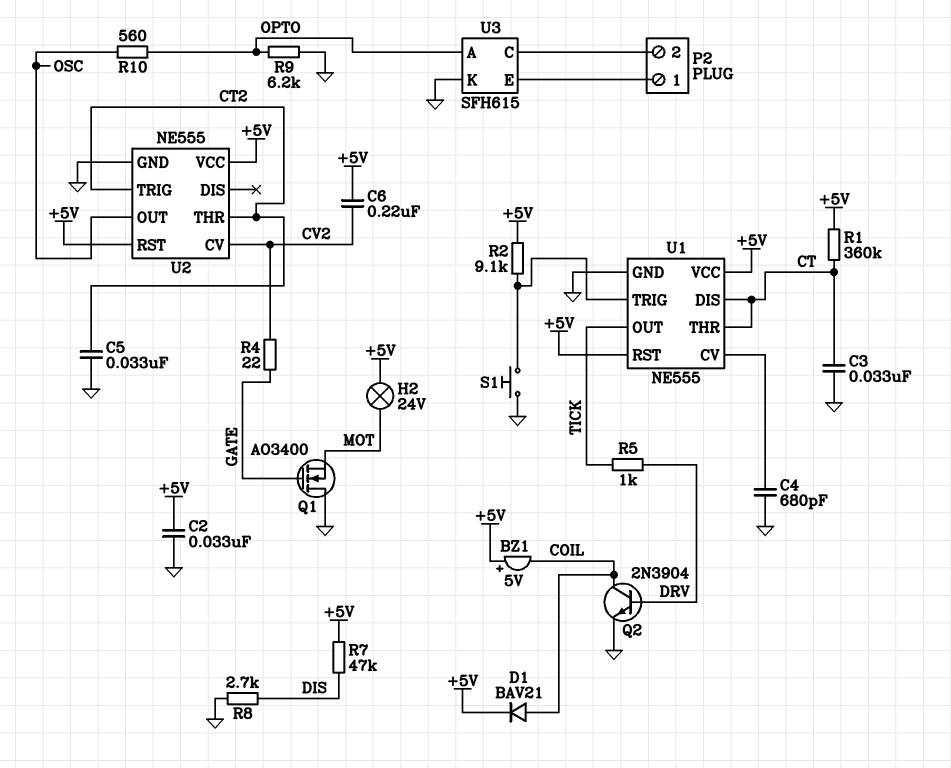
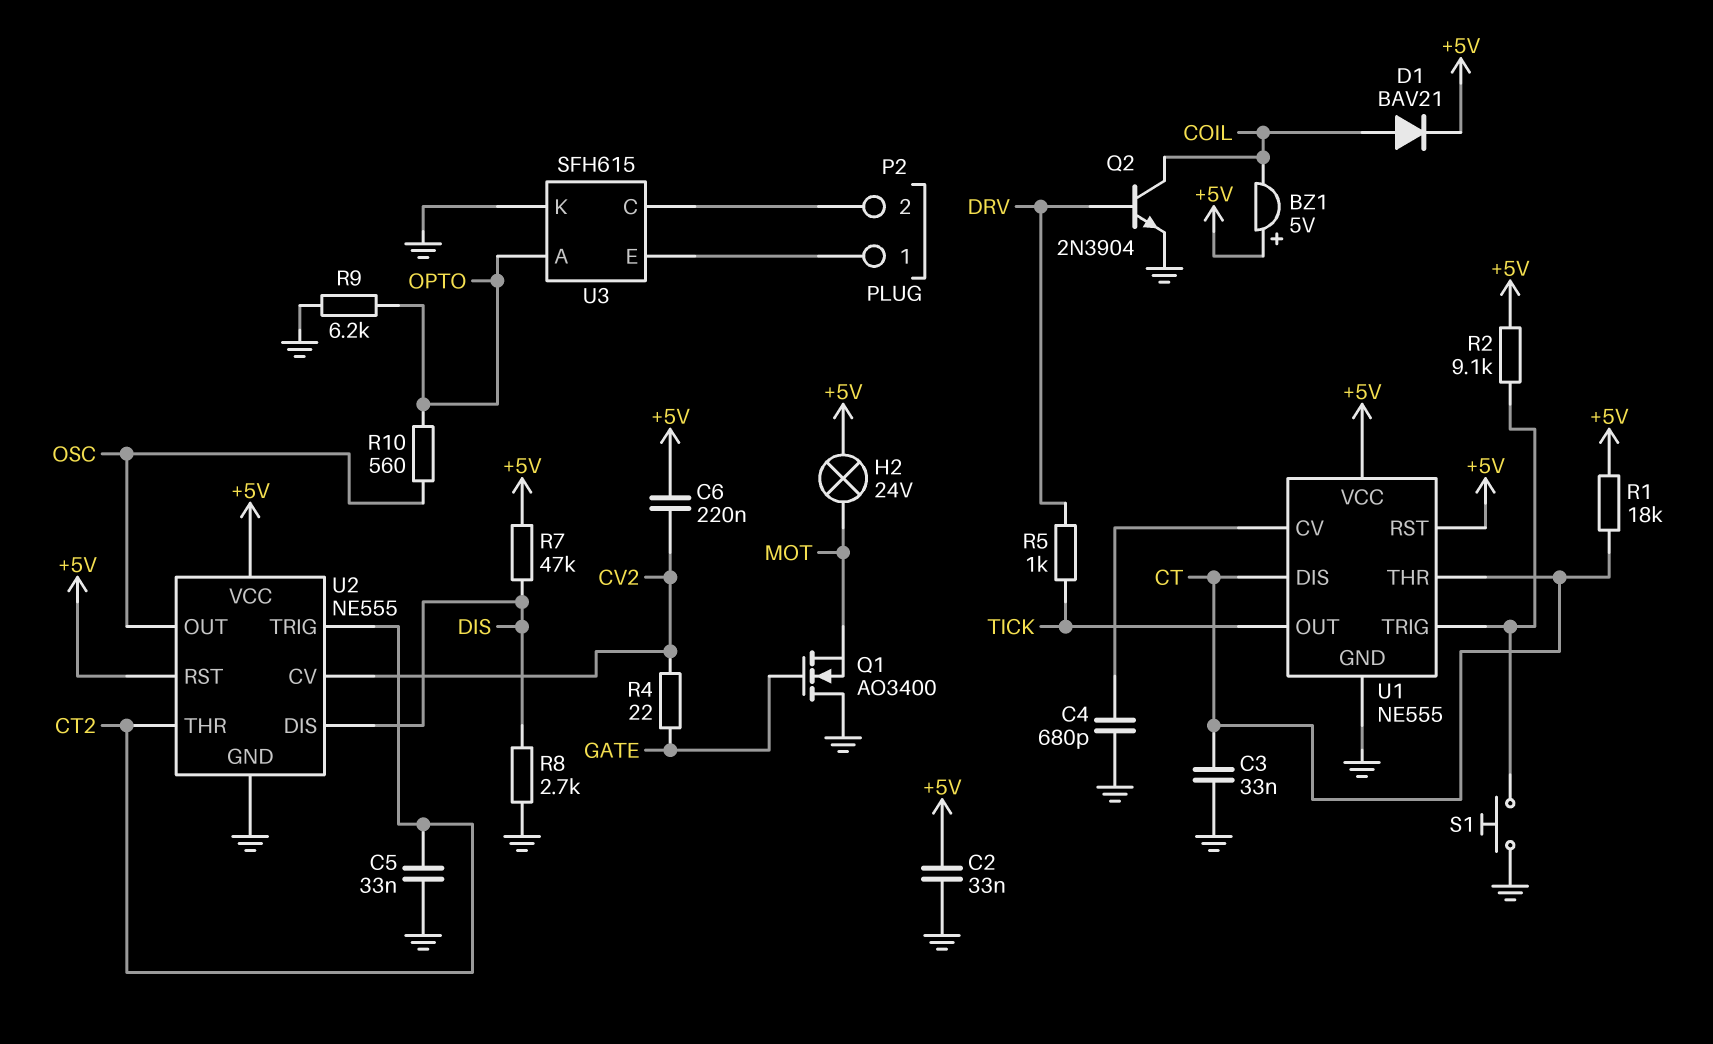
R1: 360k (+5V, CT) -> 18k (+5V, CT)
U2 pin DIS: none -> DIS

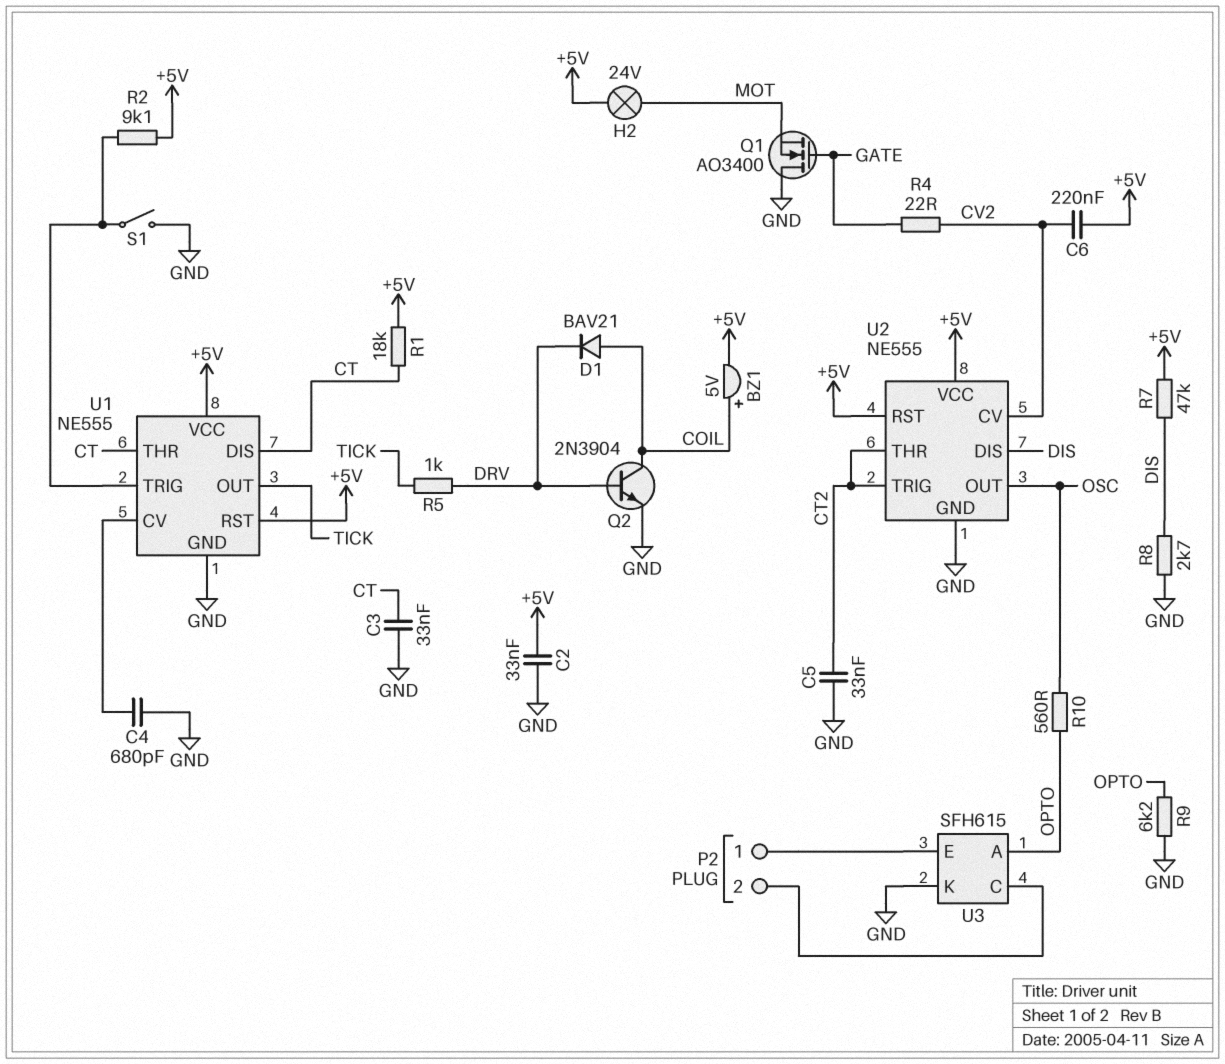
BZ1: buzzer 5V (plus +5V, minus COIL) -> buzzer 5V (plus COIL, minus +5V)
D1: diode BAV21 (A COIL, K +5V) -> diode BAV21 (A COIL, K DRV)
S1: button (GND, U1/TRIG) -> switch (GND, U1/TRIG)

